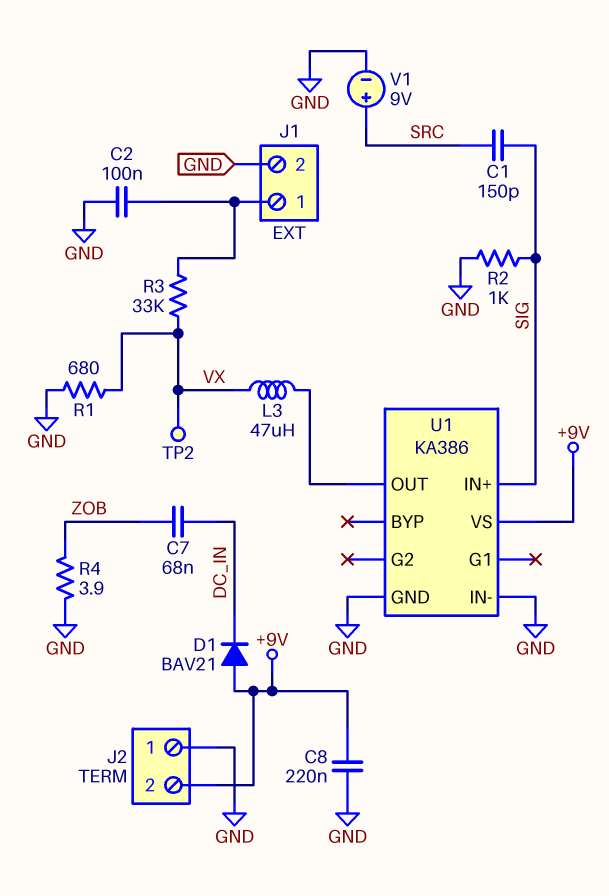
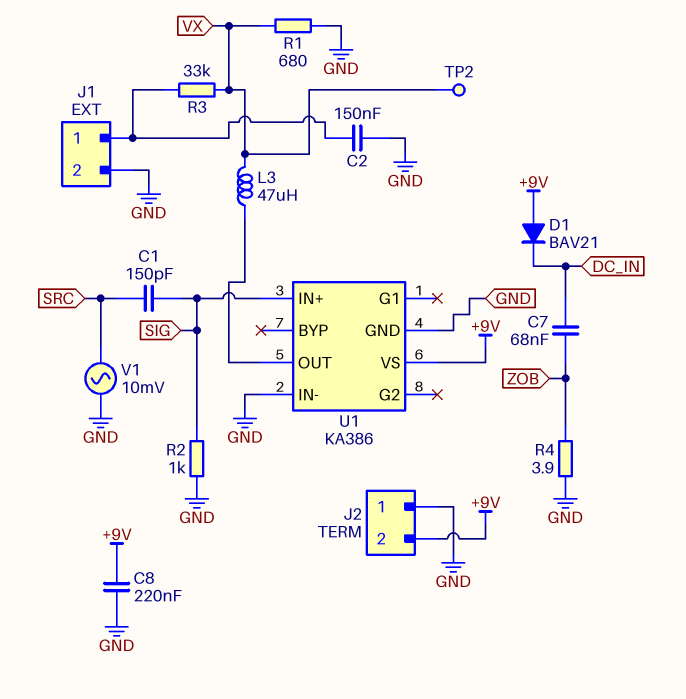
C2: 100nF (GND, J1/1) -> 150nF (GND, J1/1)
V1: 9V (plus SRC, minus GND) -> AC 10mV (GND, SRC)

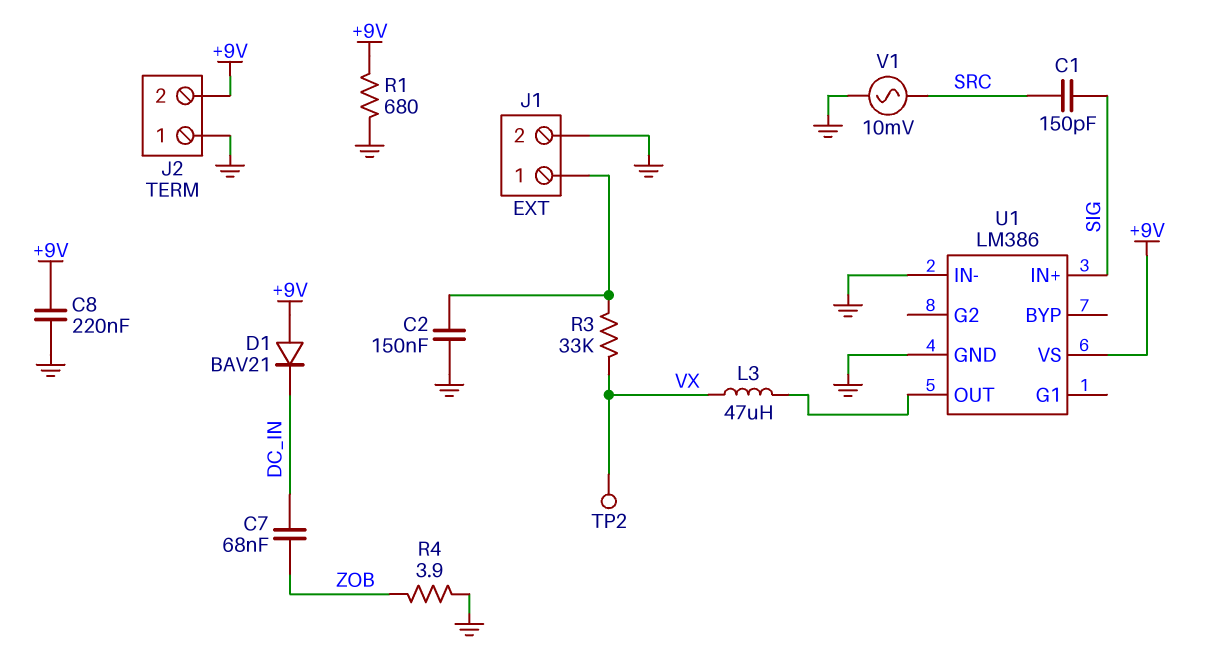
R1: 680 (GND, VX) -> 680 (+9V, GND)
R2: 1k (GND, SIG) -> none
U1: KA386 -> LM386

